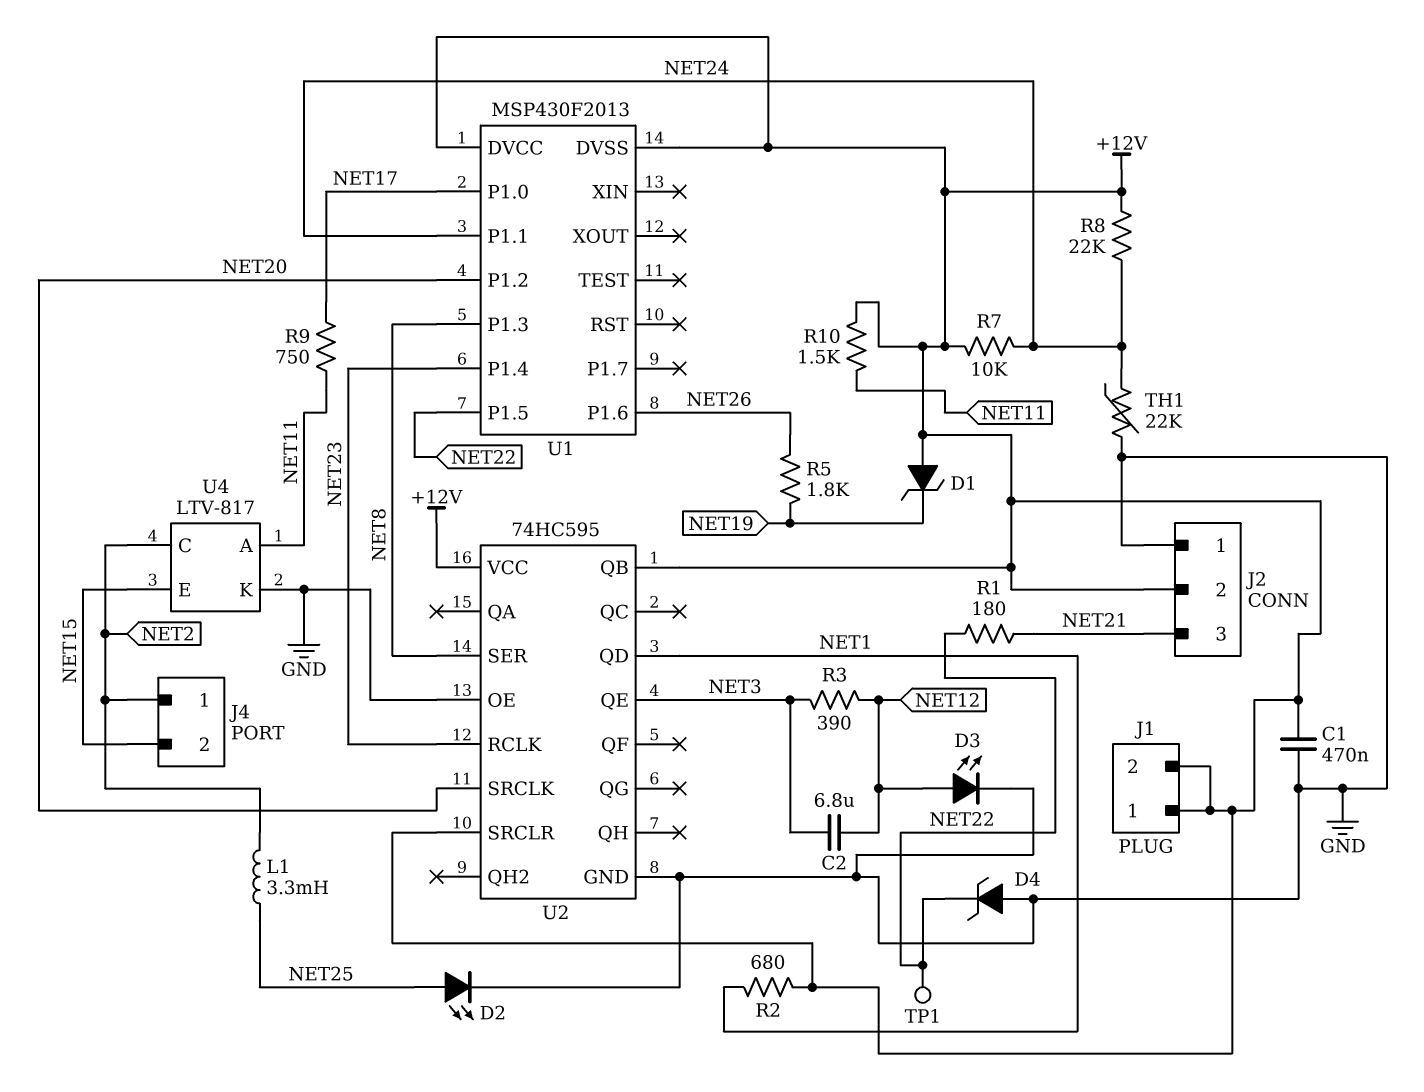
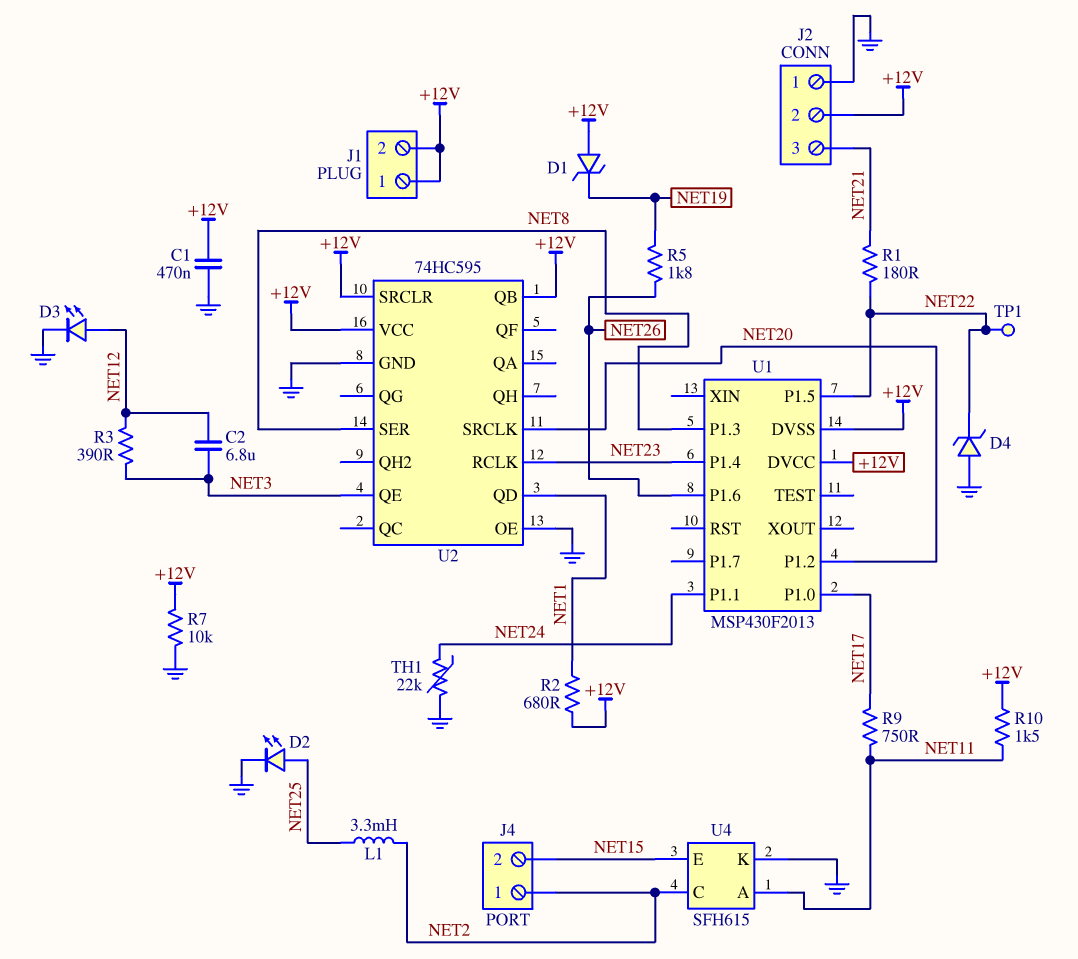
R7: 10k (+12V, NET24) -> 10k (+12V, GND)
R8: 22k (+12V, NET24) -> none
U4: LTV-817 -> SFH615

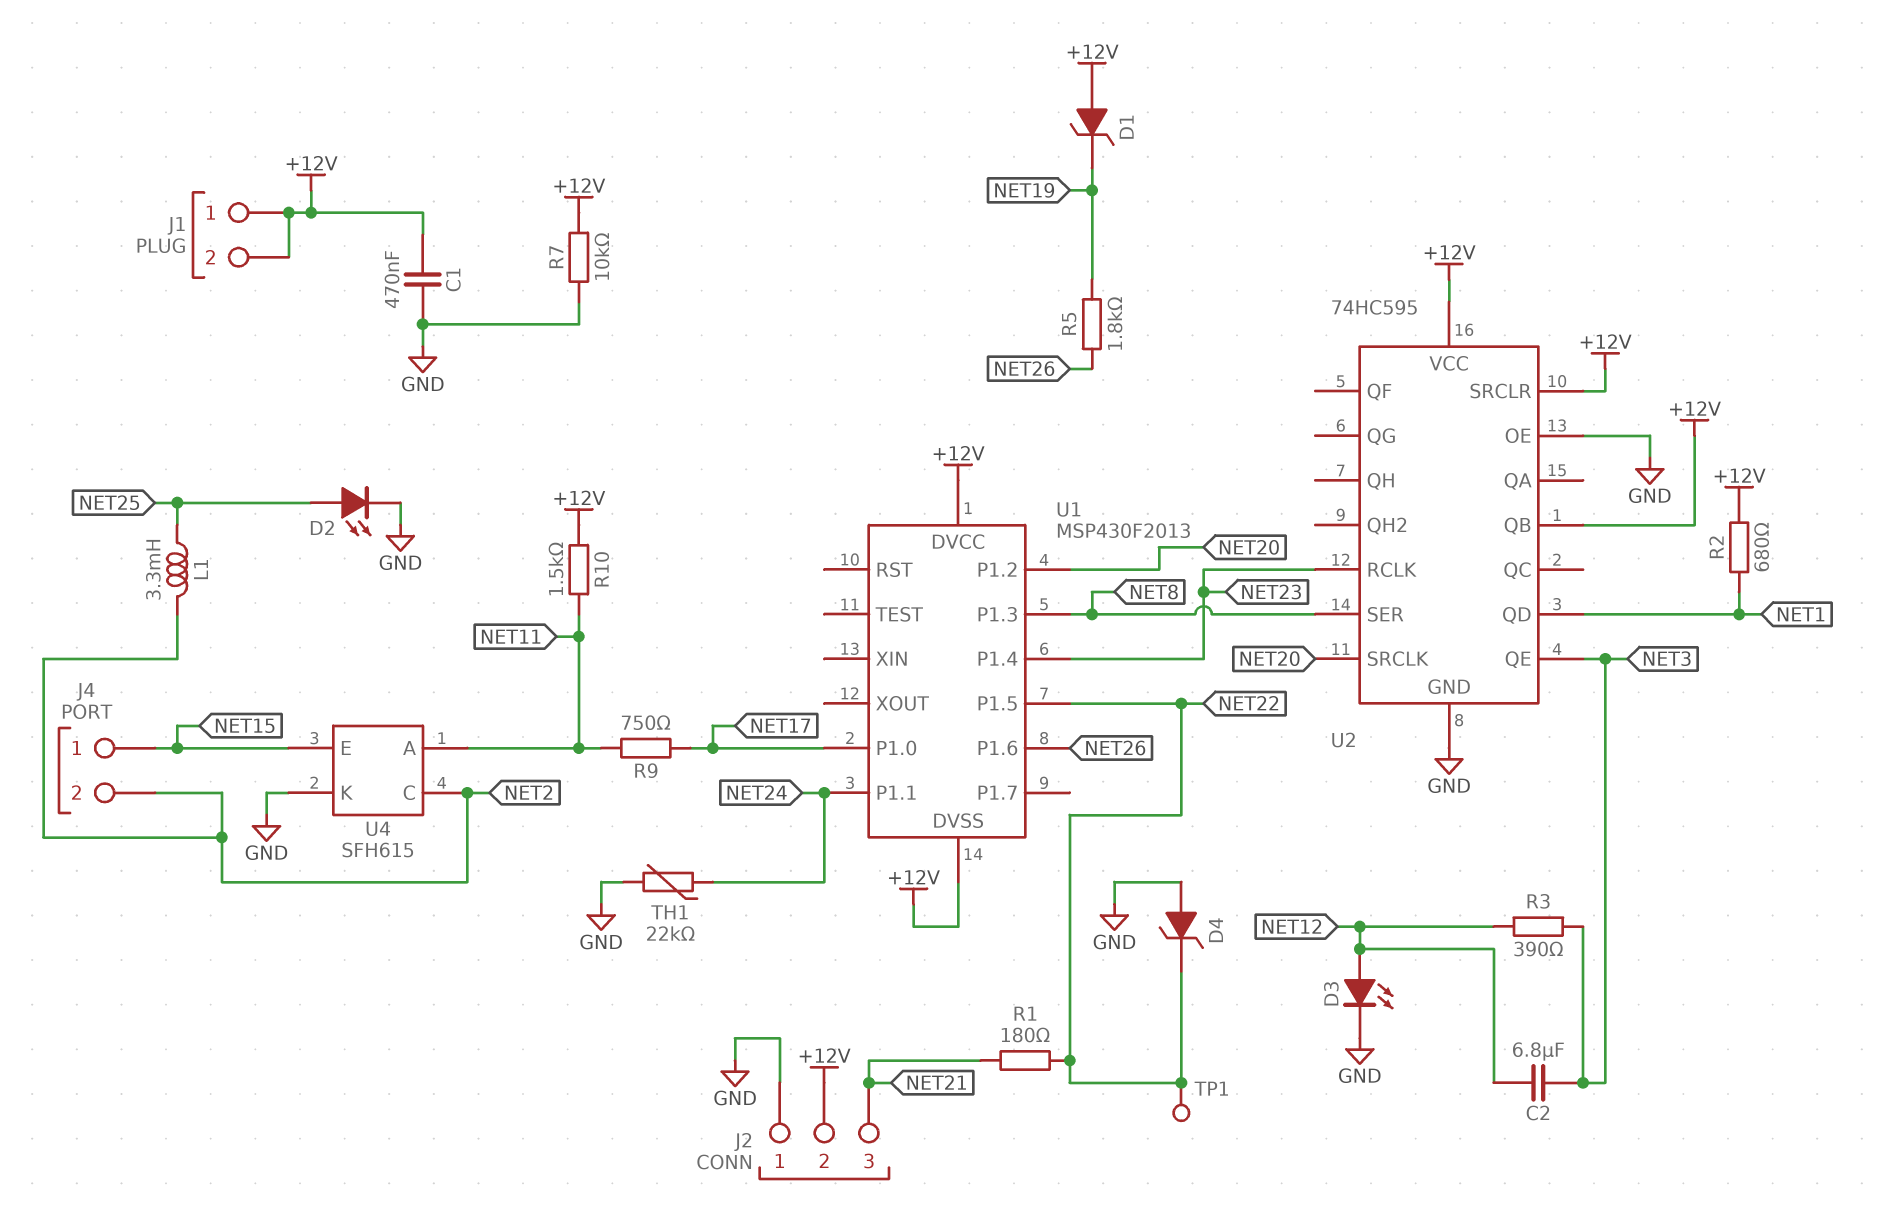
J4 pin 1: NET2 -> NET15
J4 pin 2: NET15 -> NET2

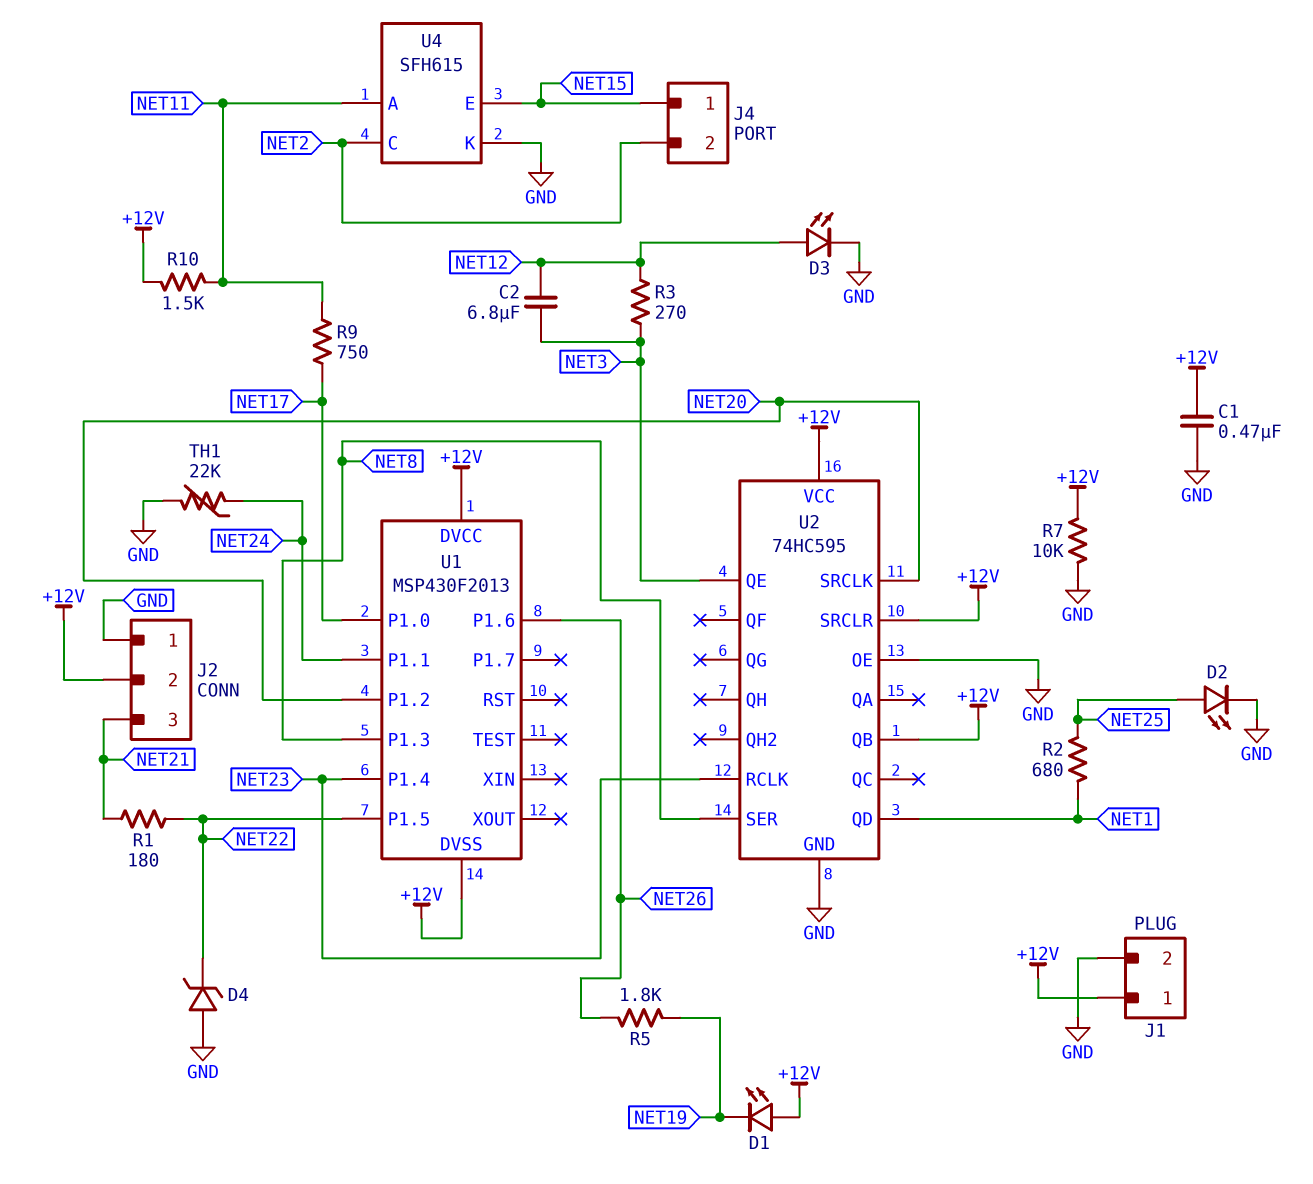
D1: zener (A +12V, K NET19) -> LED (A +12V, K NET19)
J1 pin 2: +12V -> GND
L1: 3.3mH (NET2, NET25) -> none
R2: 680 (+12V, NET1) -> 680 (NET1, NET25)
R3: 390 (NET3, NET12) -> 270 (NET3, NET12)
TP1: test point (NET22) -> none

